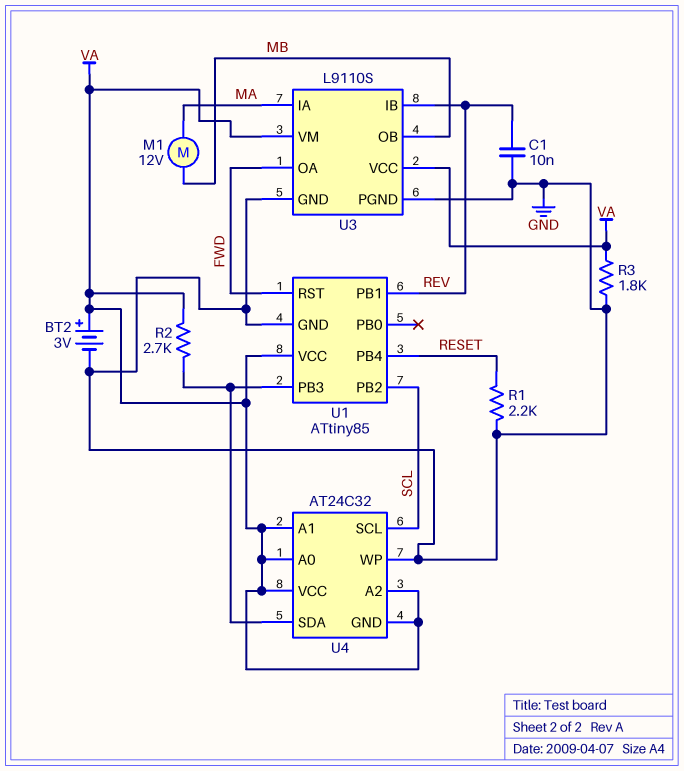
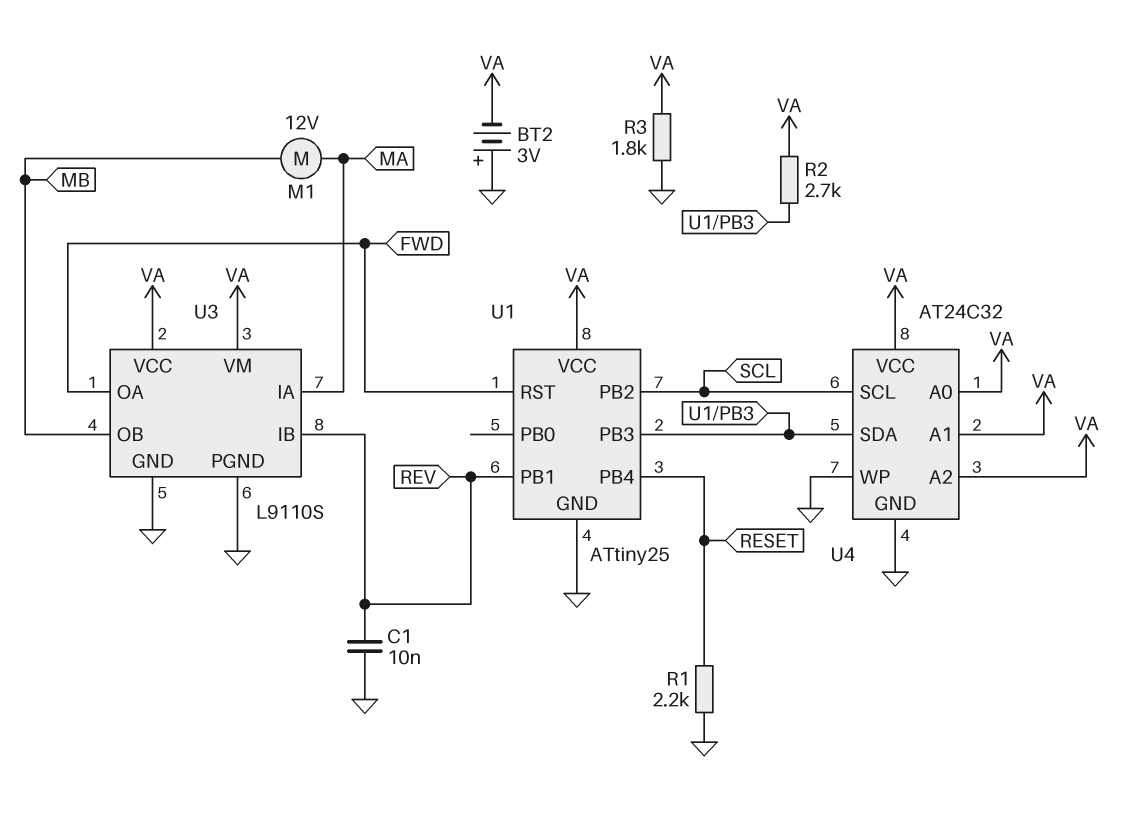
BT2: 3V (plus VA, minus GND) -> 3V (plus GND, minus VA)
U1: ATtiny85 -> ATtiny25
U4 pin GND: VA -> GND

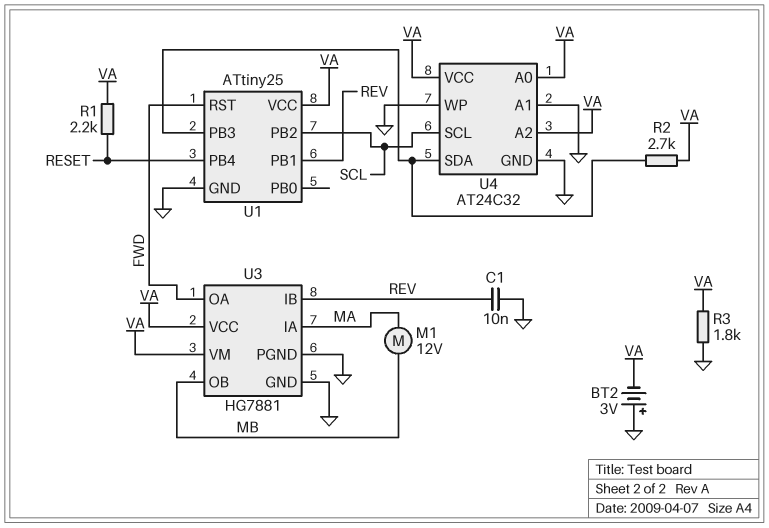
R1: 2.2k (GND, RESET) -> 2.2k (RESET, VA)
U3: L9110S -> HG7881
U4 pin A1: VA -> GND

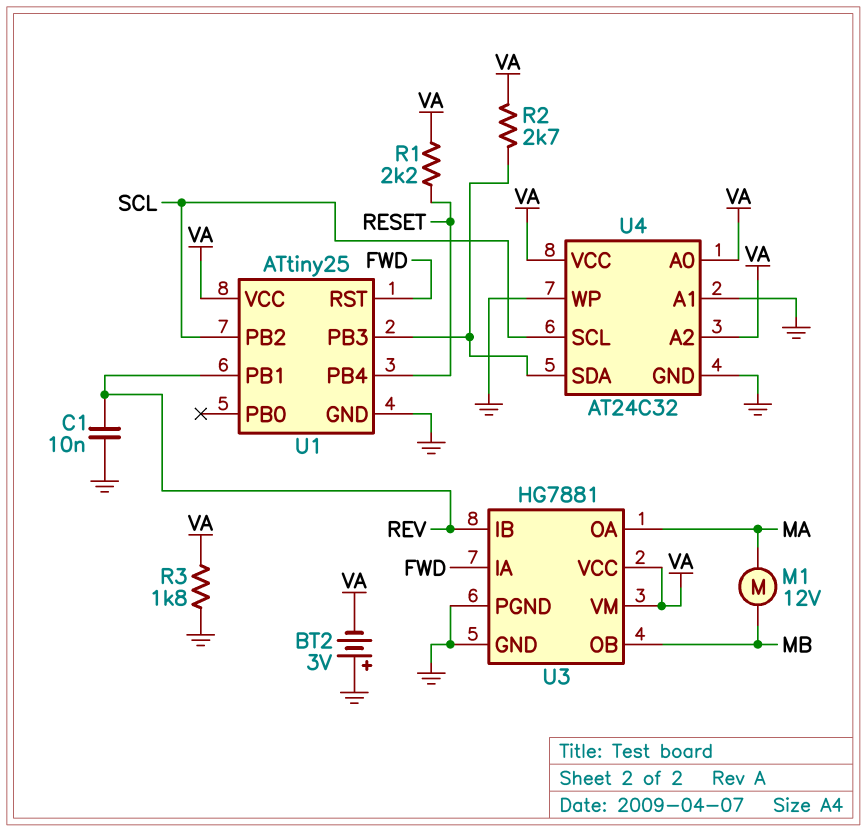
U3 pin IA: MA -> FWD
U3 pin OA: FWD -> MA

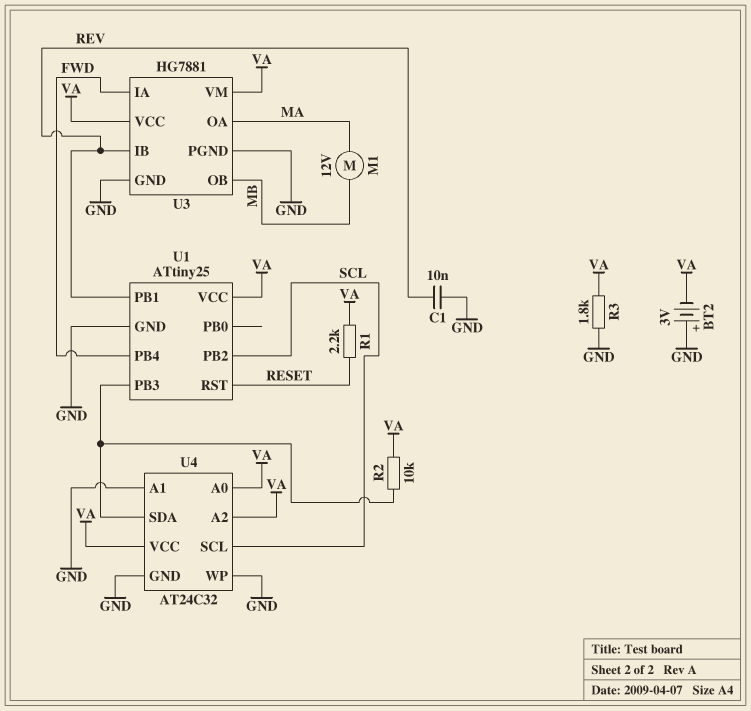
R2: 2.7k (U1/PB3, VA) -> 10k (U1/PB3, VA)
U1 pin PB4: RESET -> FWD
U1 pin RST: FWD -> RESET

